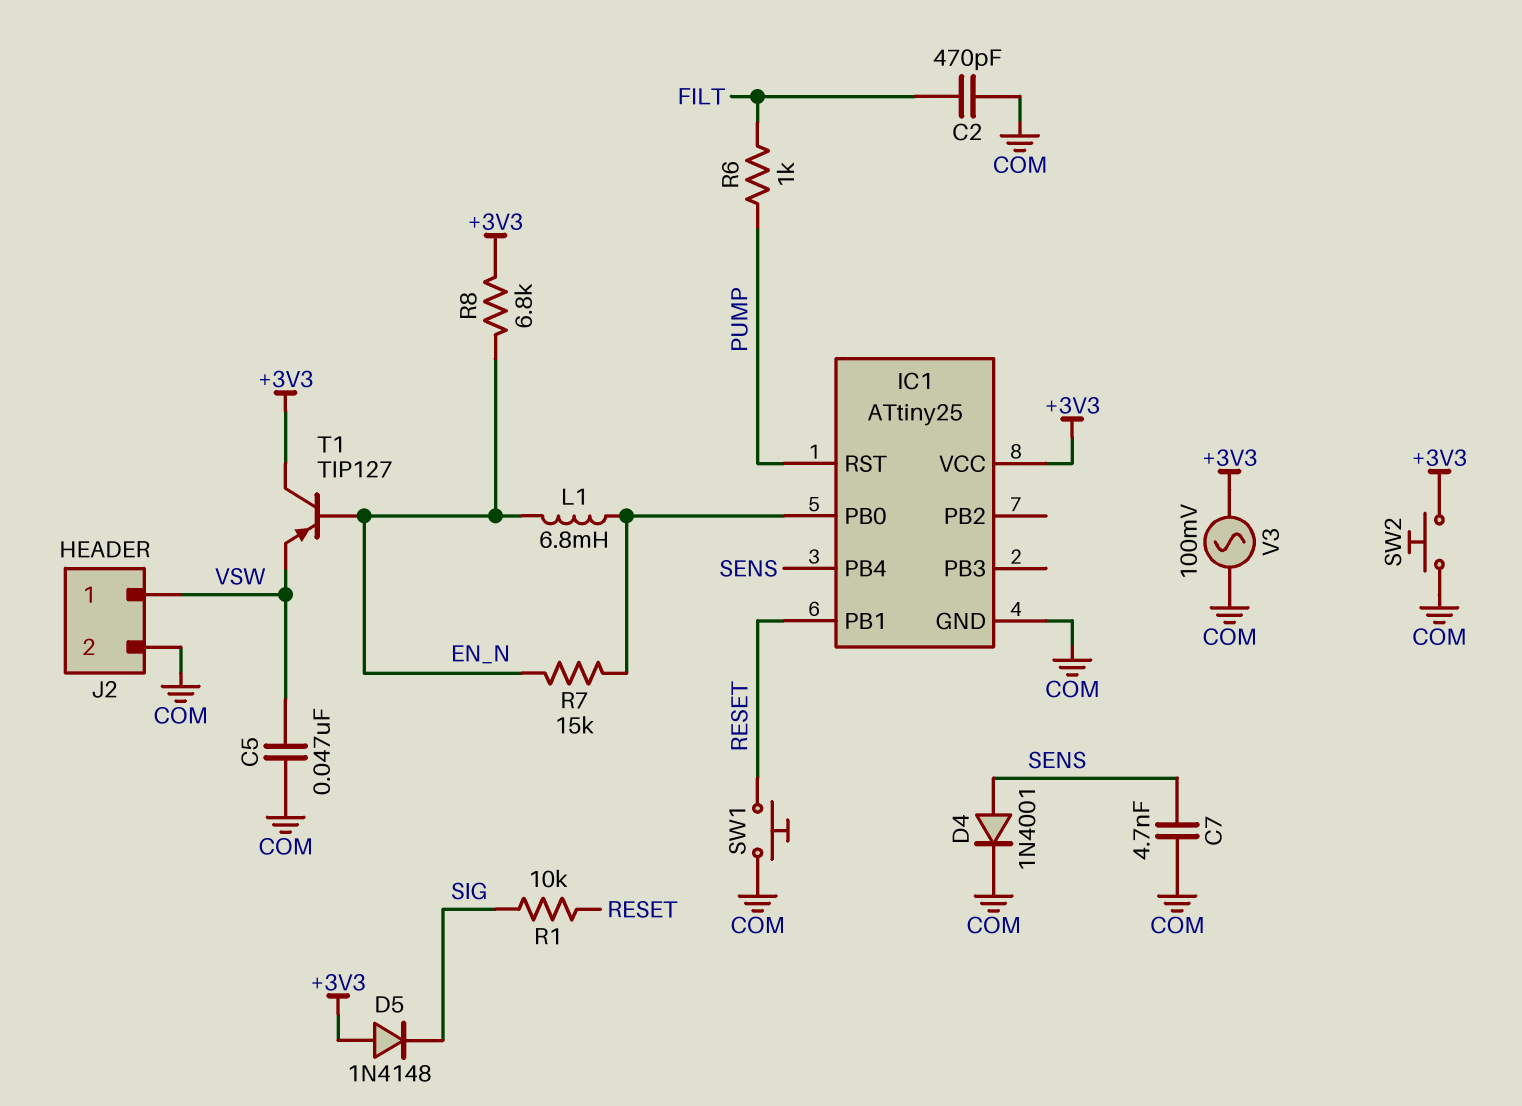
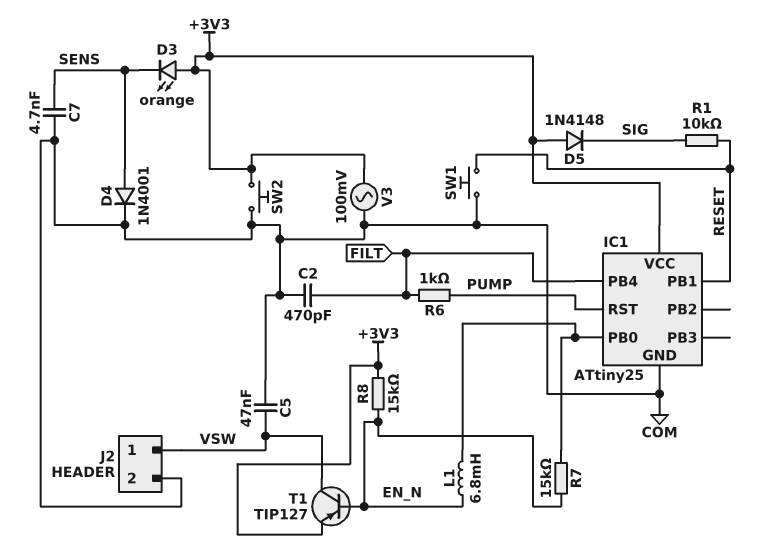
D3: none -> LED orange (A +3V3, K SENS)
IC1 pin PB4: SENS -> FILT
R8: 6.8k (+3V3, EN_N) -> 15k (+3V3, EN_N)
T1: PNP TIP127 (B EN_N, C +3V3, E VSW) -> PNP TIP127 (B EN_N, C VSW, E +3V3)

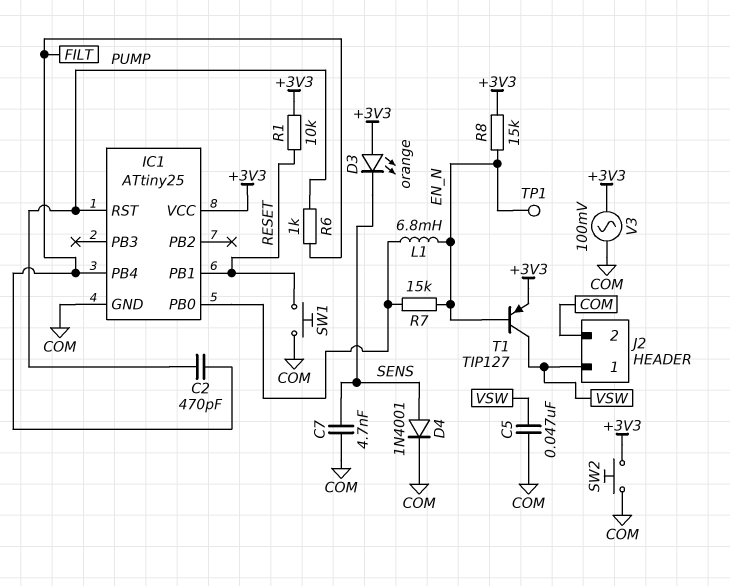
C2: 470pF (COM, FILT) -> 470pF (FILT, PUMP)
D5: diode 1N4148 (A +3V3, K SIG) -> none
R1: 10k (RESET, SIG) -> 10k (+3V3, RESET)
TP1: none -> test point (EN_N)

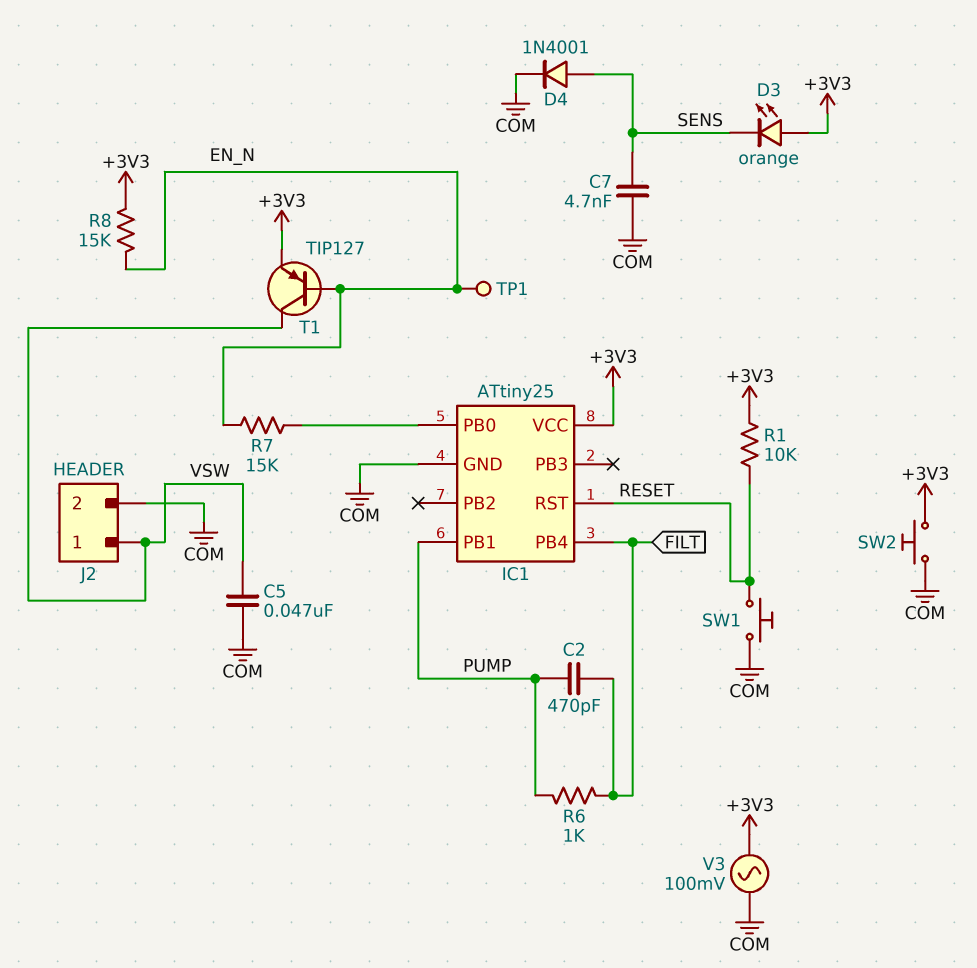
IC1 pin PB1: RESET -> PUMP
IC1 pin RST: PUMP -> RESET
L1: 6.8mH (EN_N, IC1/PB0) -> none

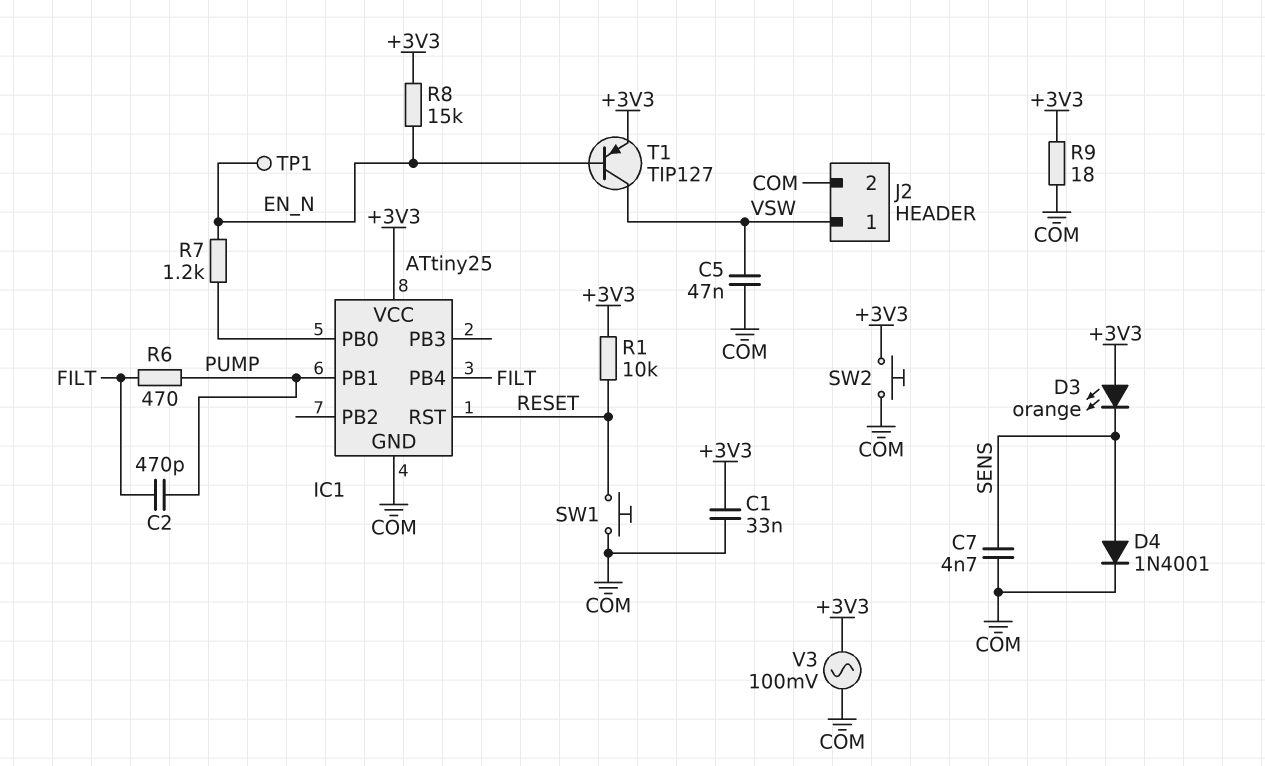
C1: none -> 33nF (+3V3, COM)
R6: 1k (FILT, PUMP) -> 470 (FILT, PUMP)
R7: 15k (EN_N, IC1/PB0) -> 1.2k (EN_N, IC1/PB0)
R9: none -> 18 (+3V3, COM)

